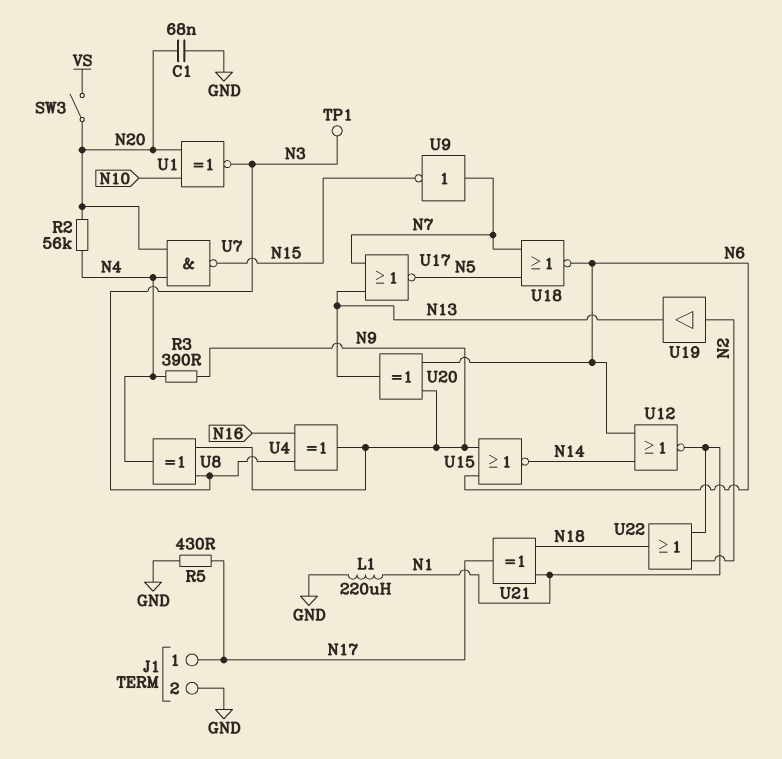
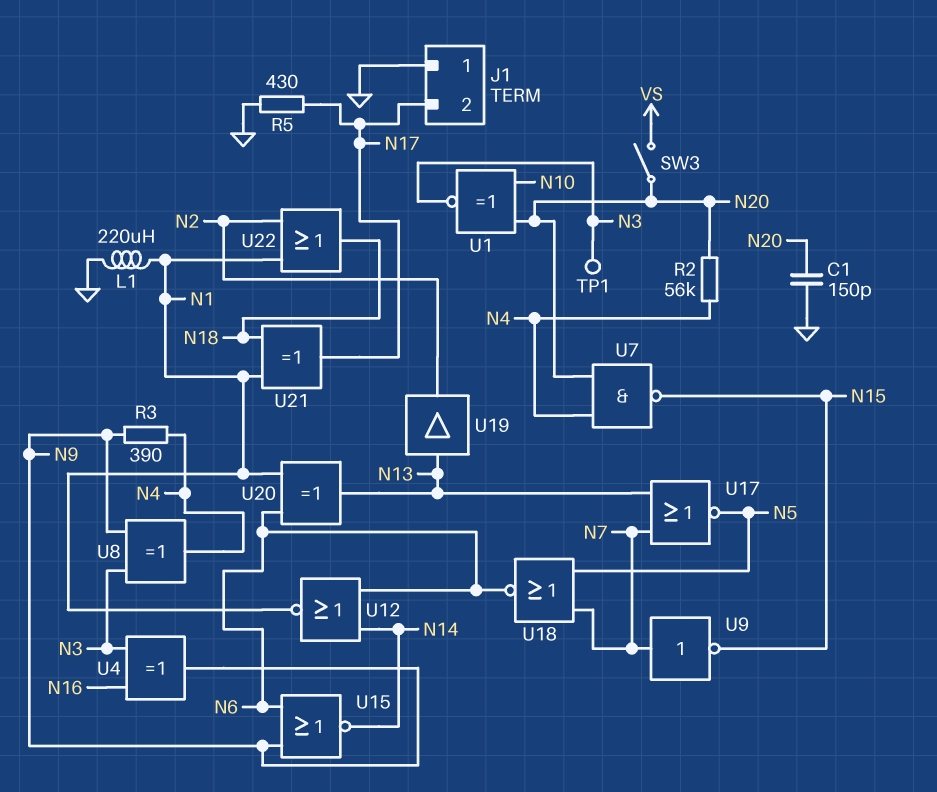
C1: 68nF (GND, N20) -> 150pF (GND, N20)
J1 pin 1: N17 -> GND
J1 pin 2: GND -> N17
U19: buffer (in N2, out N13) -> buffer (in N13, out N2)
U20: XOR (in N6, in N9, out N13) -> XOR (in N1, in N6, out N13)

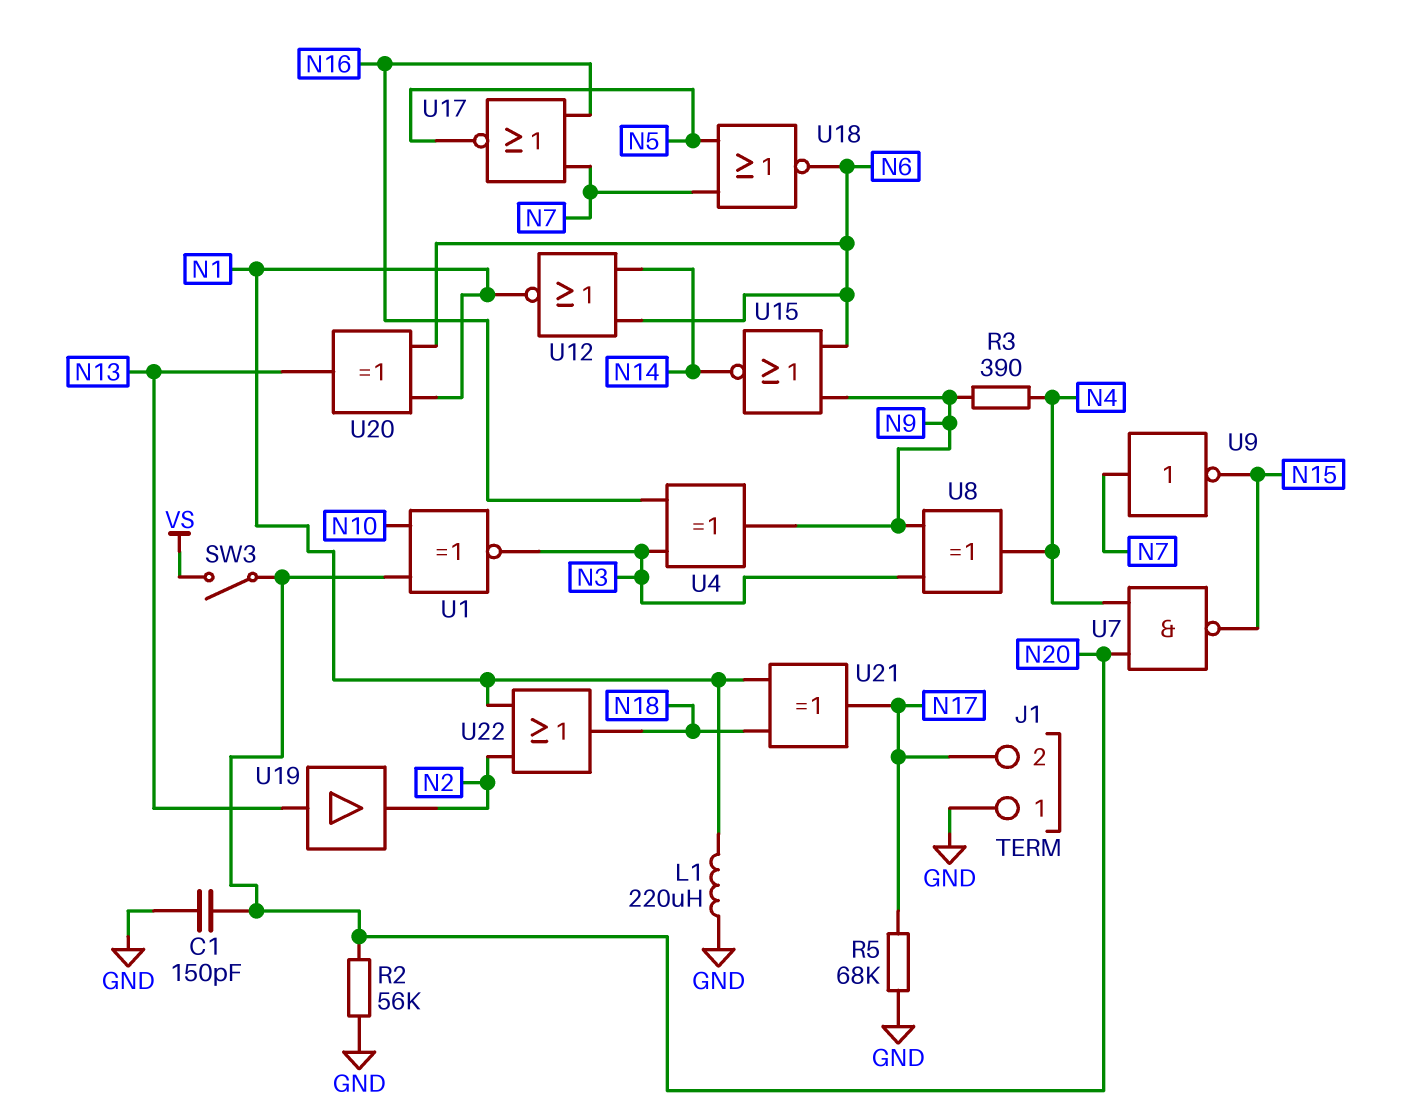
R2: 56k (N4, N20) -> 56k (GND, N20)
R5: 430 (GND, N17) -> 68k (GND, N17)
TP1: test point (N3) -> none
U17: NOR (in N7, in N13, out N5) -> NOR (in N7, in N16, out N5)

